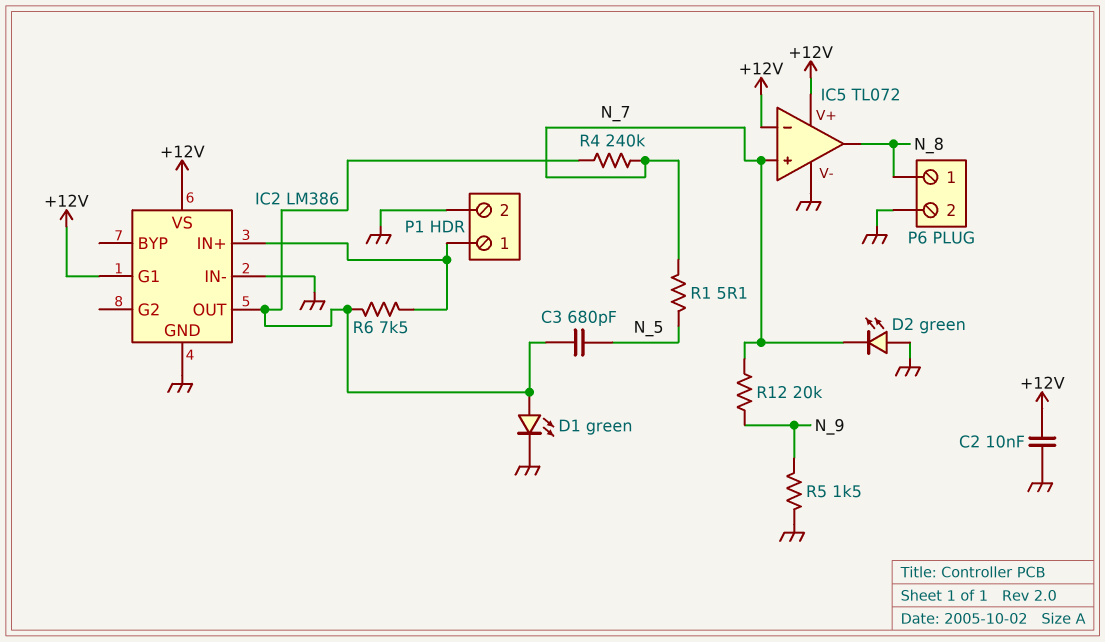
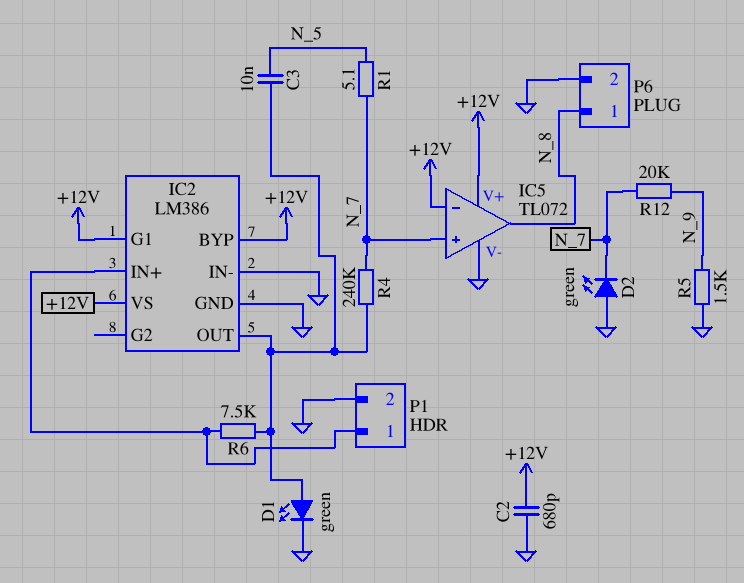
C2: 10nF (+12V, GND) -> 680pF (+12V, GND)
C3: 680pF (IC2/OUT, N_5) -> 10nF (IC2/OUT, N_5)
IC2 pin BYP: none -> +12V

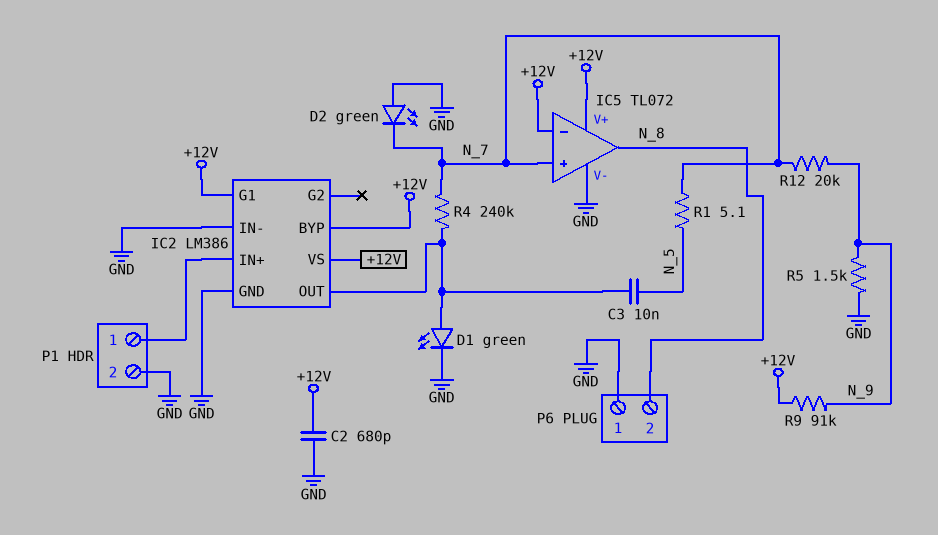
P6 pin 1: N_8 -> GND
P6 pin 2: GND -> N_8
R6: 7.5k (IC2/IN+, IC2/OUT) -> none
R9: none -> 91k (+12V, N_9)

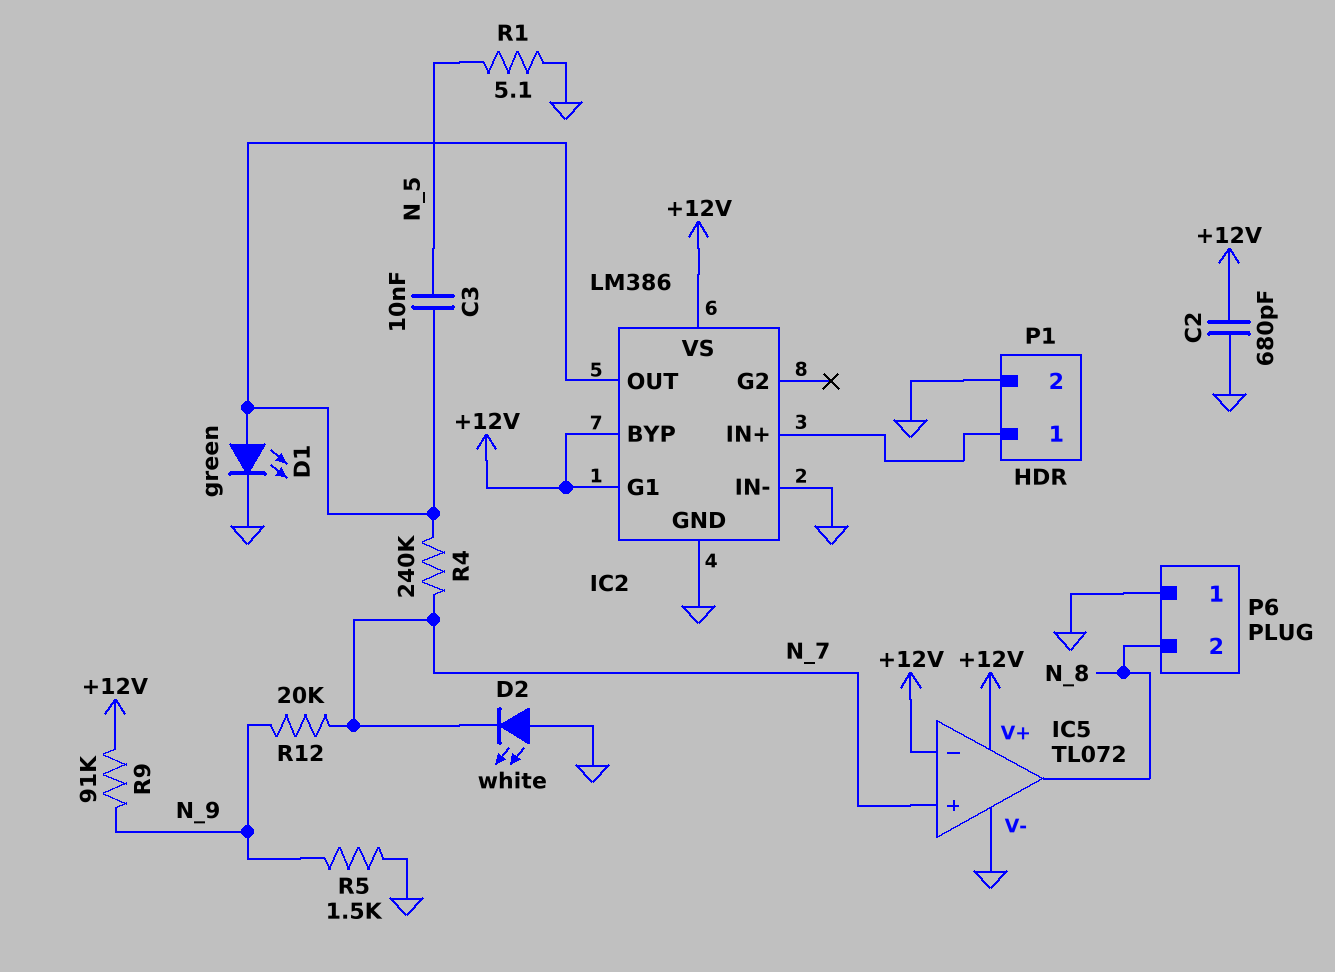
D2: LED green (A GND, K N_7) -> LED white (A GND, K N_7)
R1: 5.1 (N_5, N_7) -> 5.1 (GND, N_5)

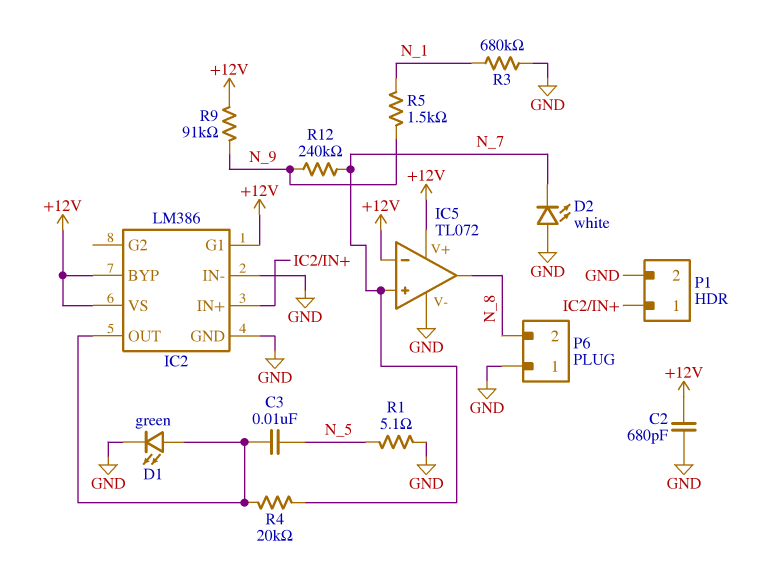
R3: none -> 680k (GND, N_1)
R4: 240k (IC2/OUT, N_7) -> 20k (IC2/OUT, N_7)
R5: 1.5k (GND, N_9) -> 1.5k (N_1, N_9)
R12: 20k (N_7, N_9) -> 240k (N_7, N_9)

